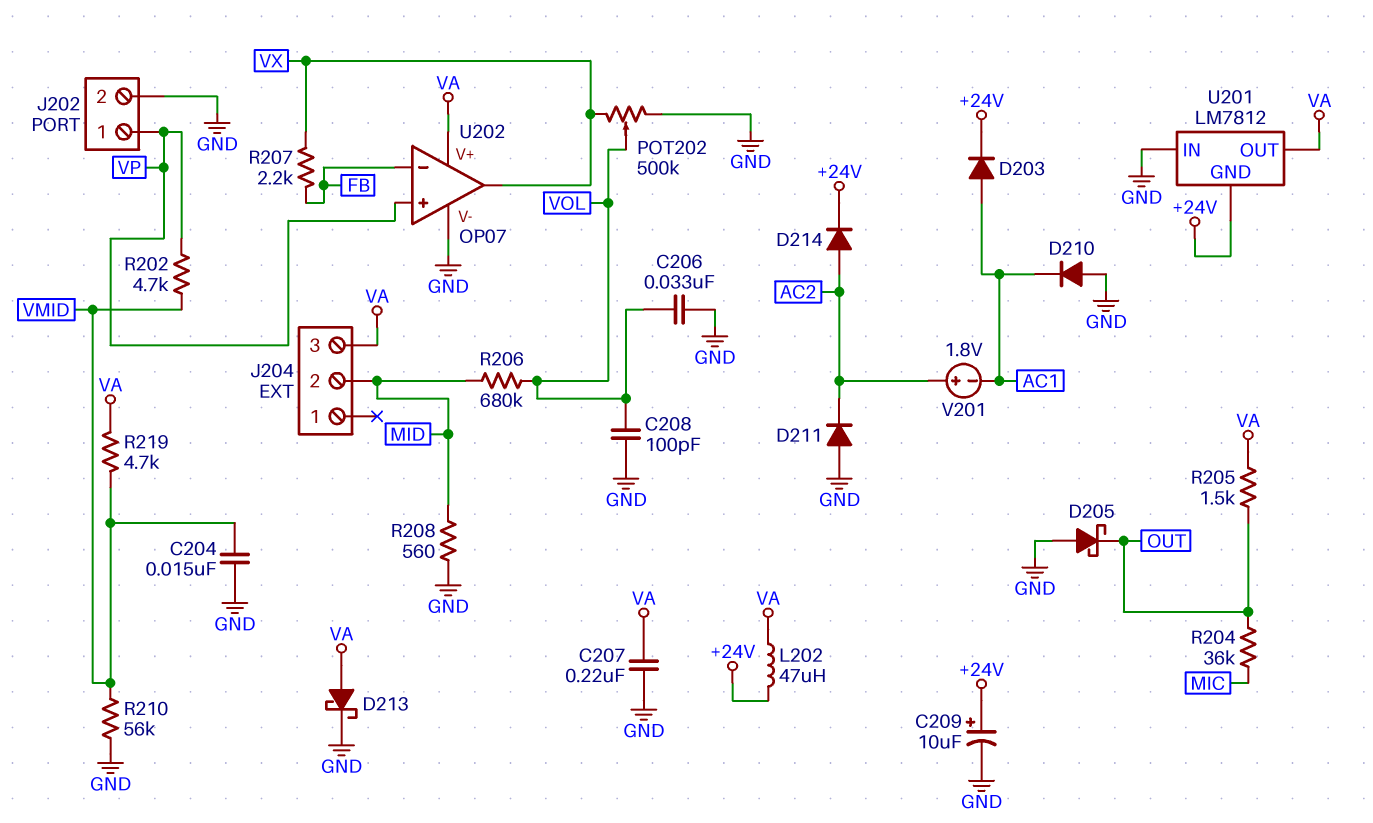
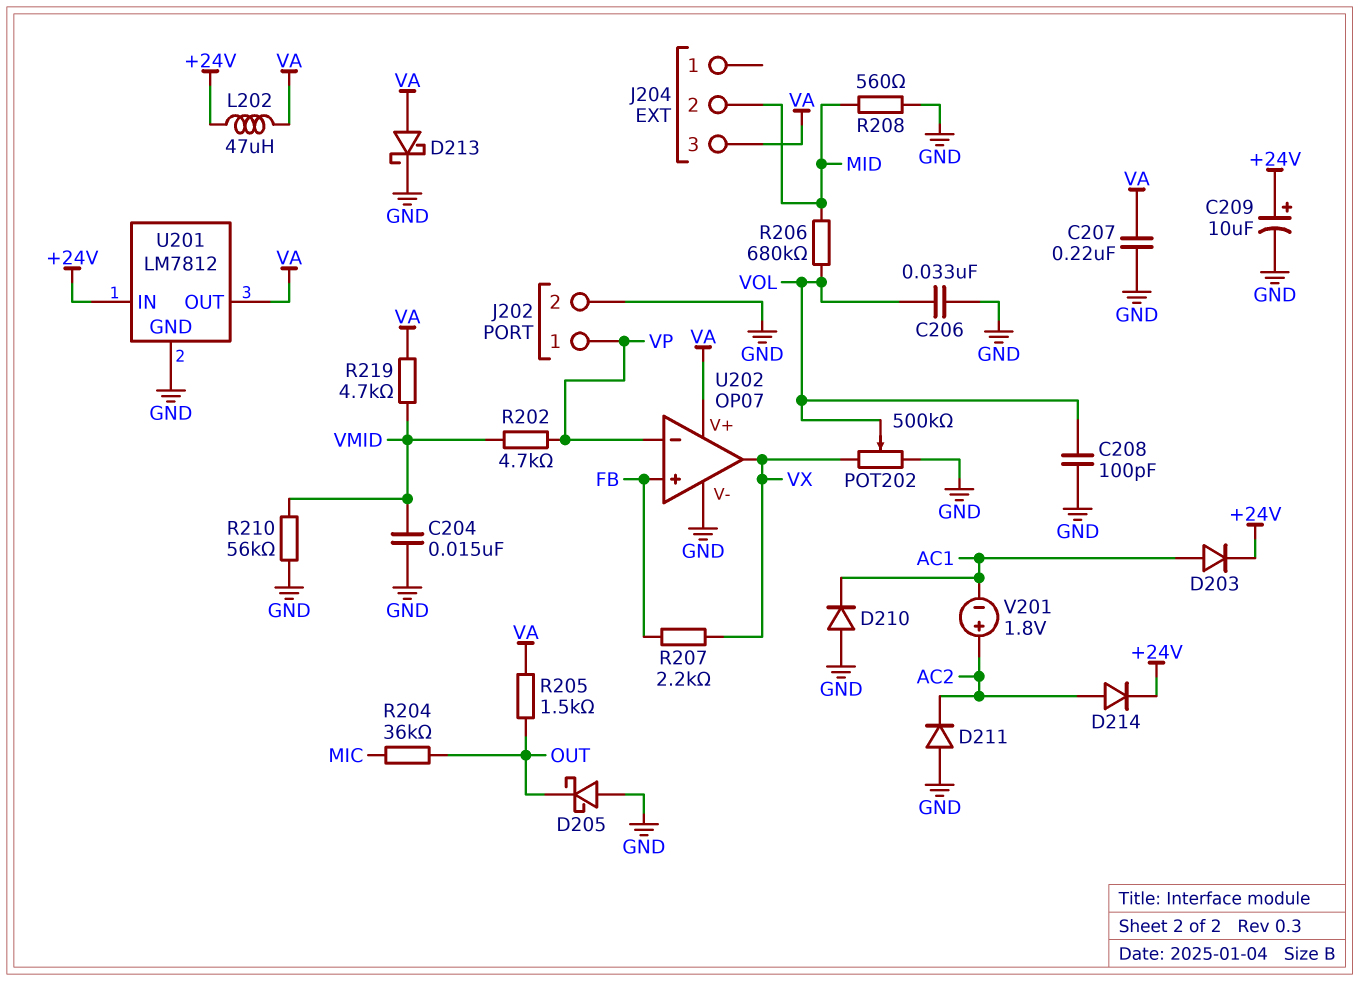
U201 pin GND: +24V -> GND
U201 pin IN: GND -> +24V
U202 pin in+: VP -> FB
U202 pin in-: FB -> VP

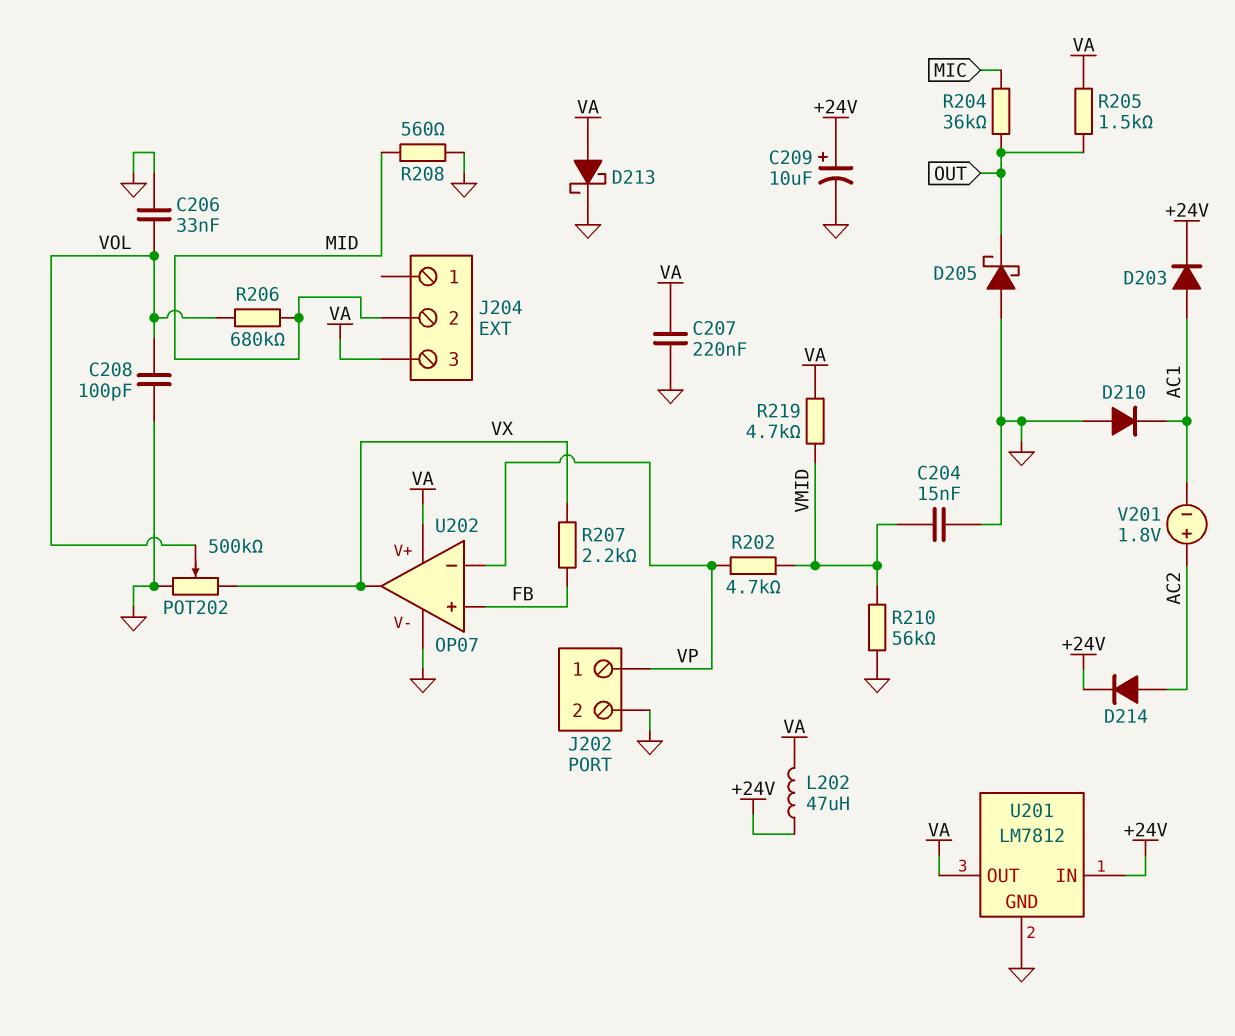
D211: diode (A GND, K AC2) -> none

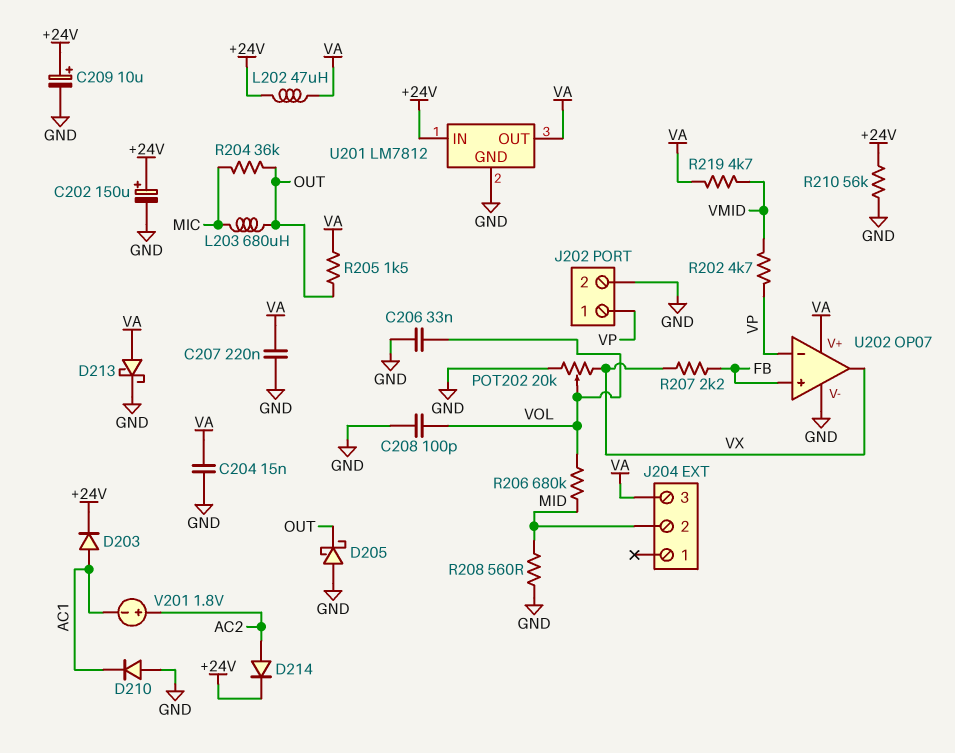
C202: none -> 150uF (plus +24V, minus GND)
C204: 15nF (GND, VMID) -> 15nF (GND, VA)
L203: none -> 680uH (MIC, OUT)
POT202: 500k (GND, VX, wiper VOL) -> 20k (GND, VX, wiper VOL)
R210: 56k (GND, VMID) -> 56k (+24V, GND)

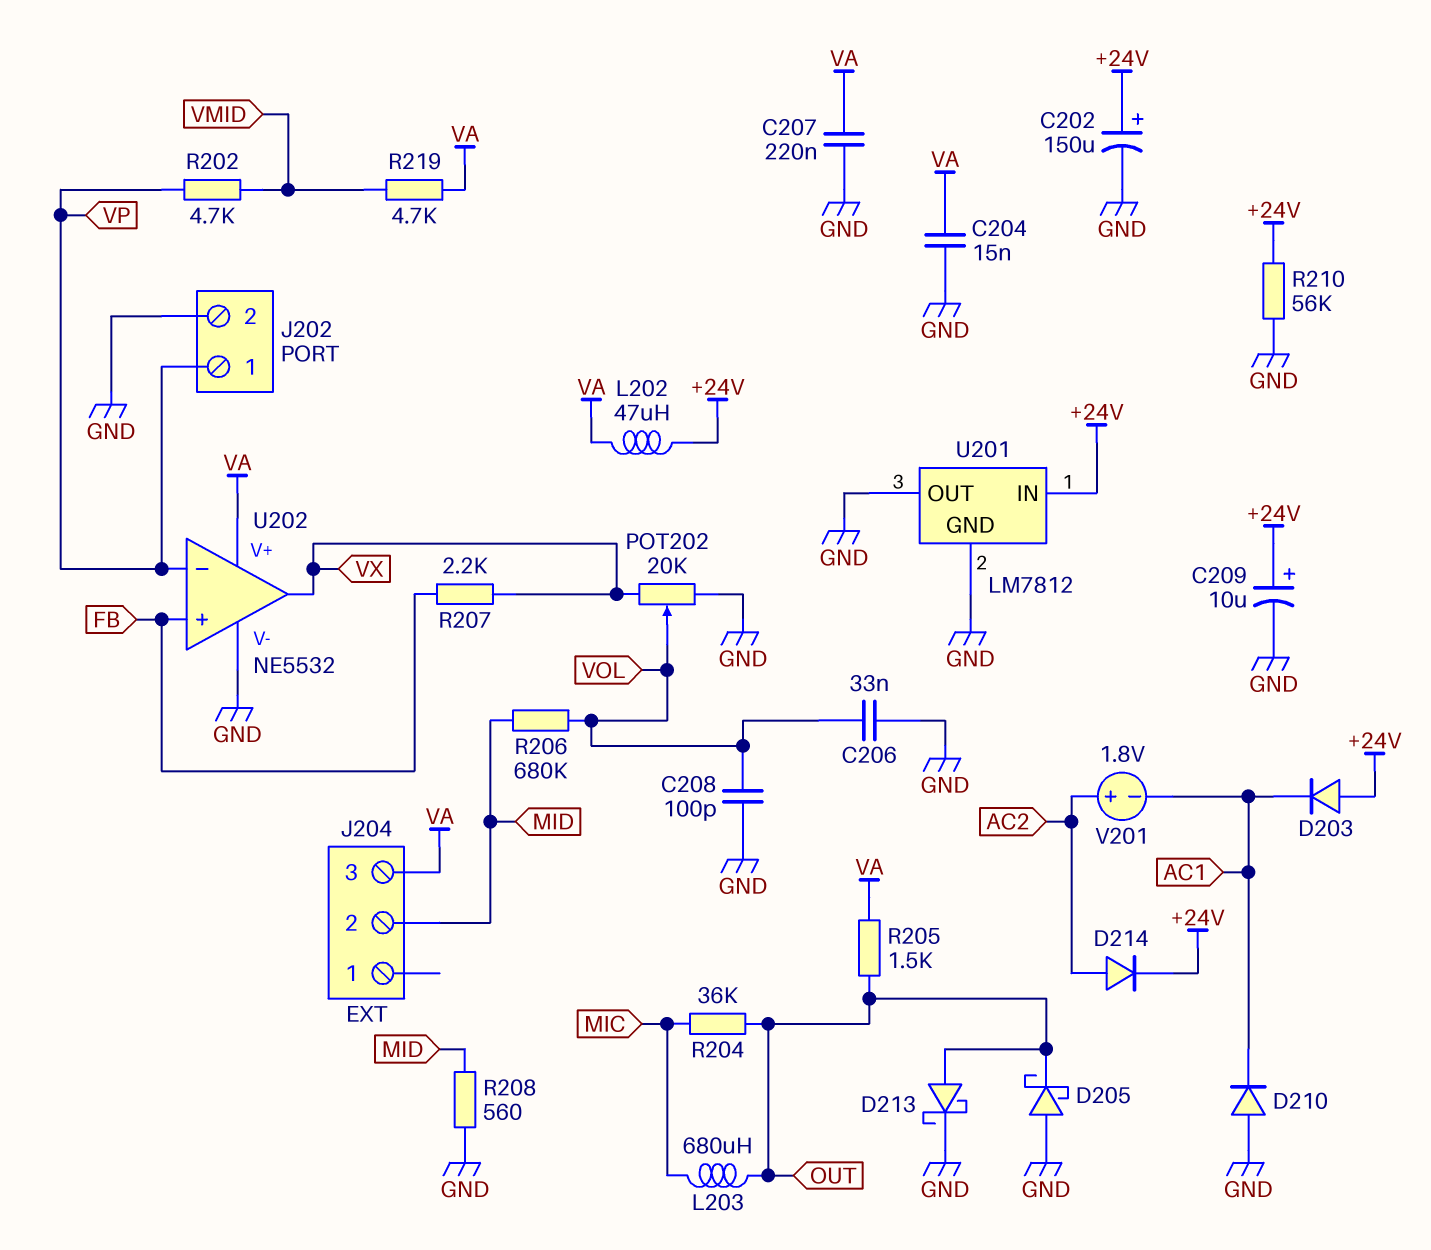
D203: diode (A AC1, K +24V) -> diode (A +24V, K AC1)
D213: schottky (A VA, K GND) -> schottky (A OUT, K GND)
U201 pin OUT: VA -> GND
U202: OP07 -> NE5532

